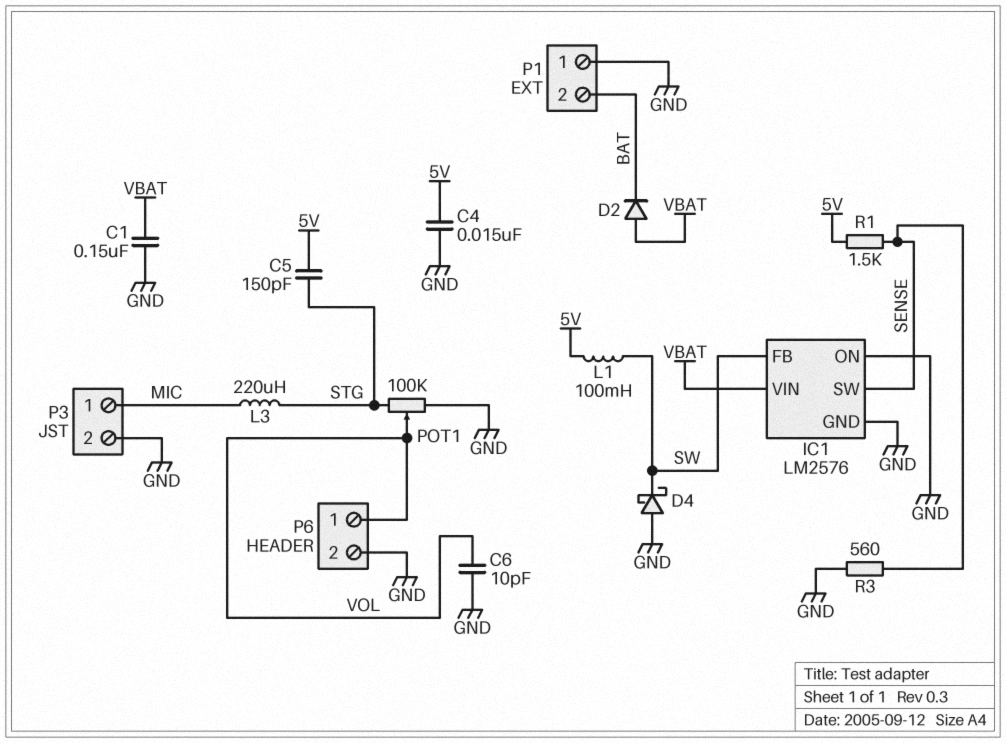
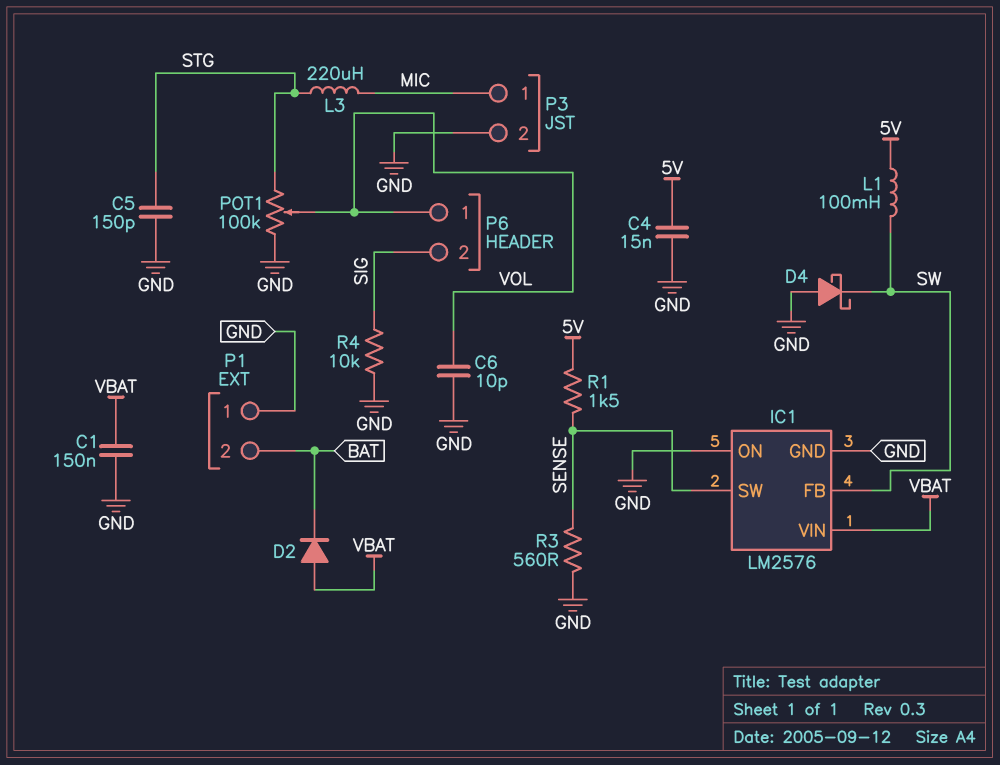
C5: 150pF (5V, STG) -> 150pF (GND, STG)
P6 pin 2: GND -> SIG
R4: none -> 10k (GND, SIG)

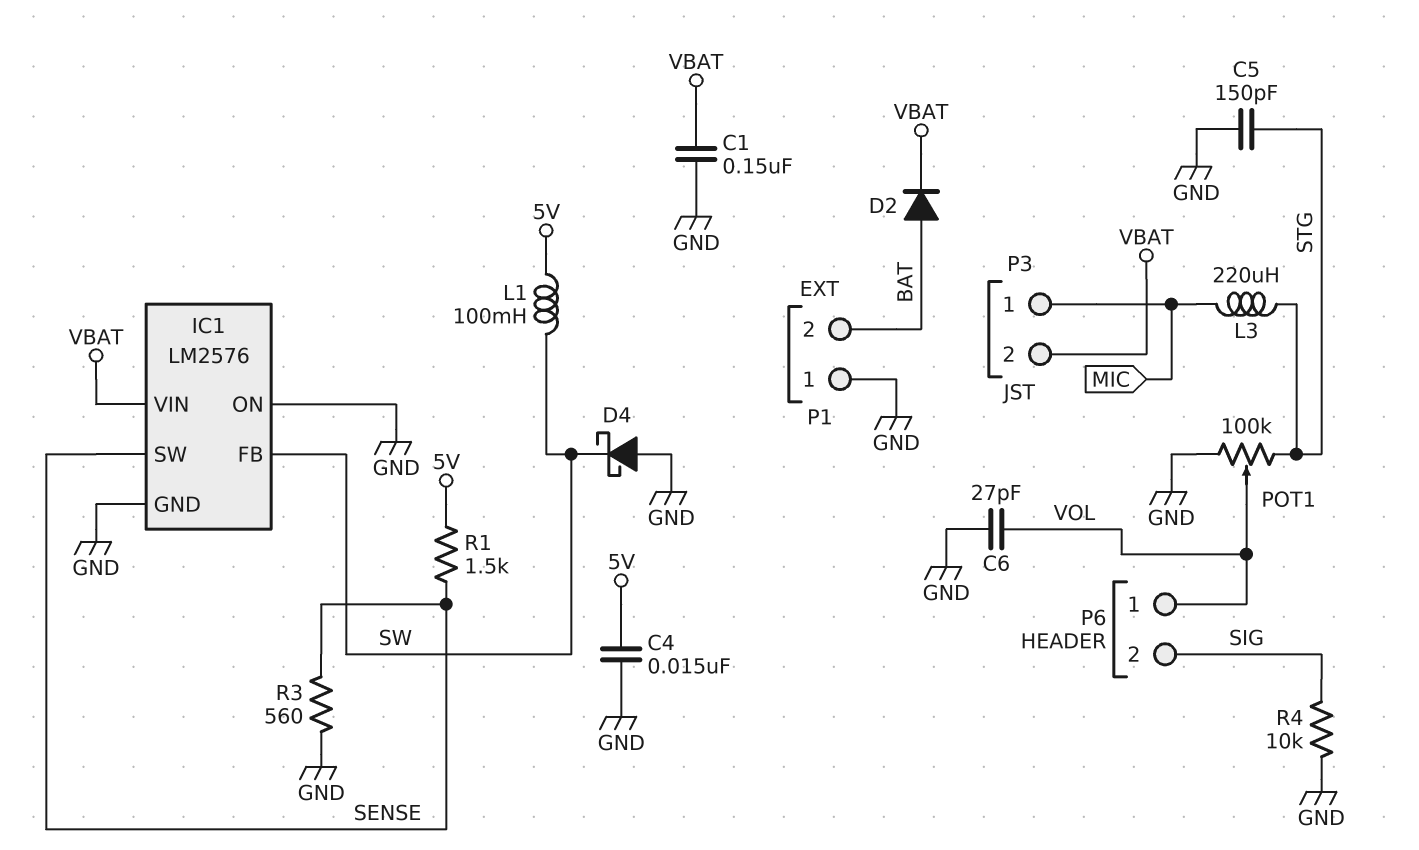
C6: 10pF (GND, VOL) -> 27pF (GND, VOL)
D2: diode (A VBAT, K BAT) -> diode (A BAT, K VBAT)
P3 pin 2: GND -> VBAT

